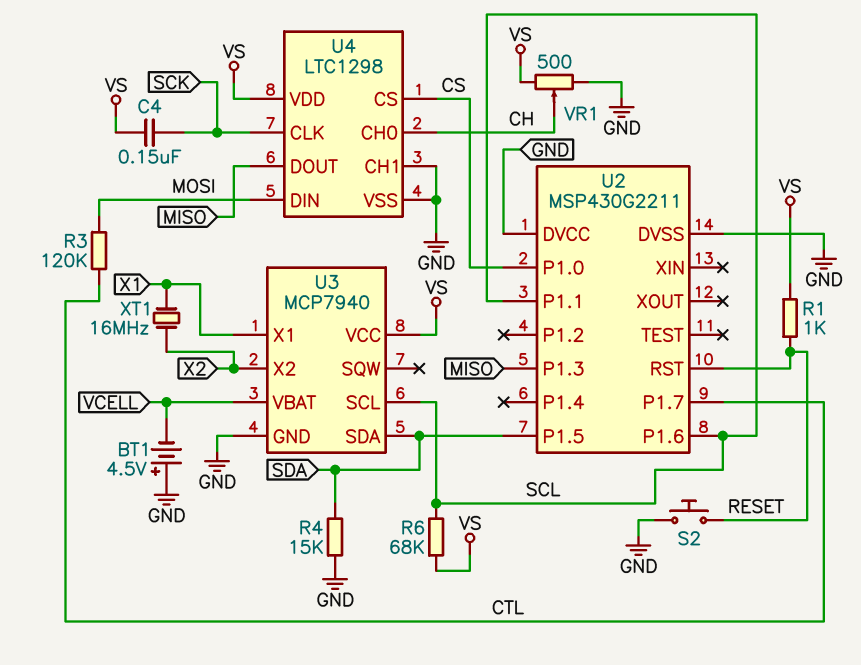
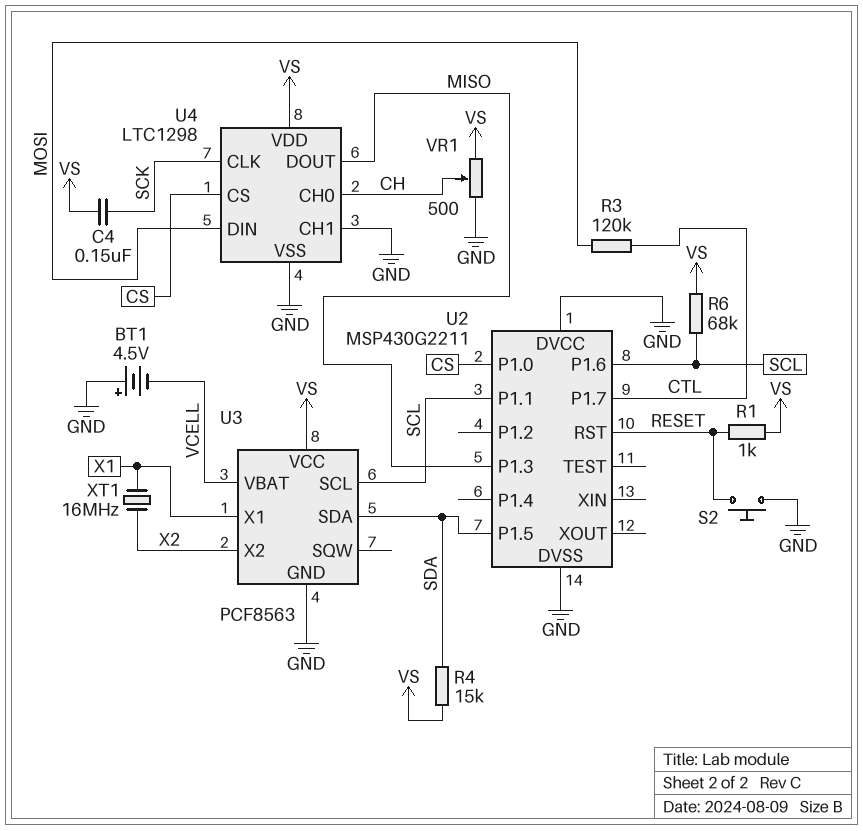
R4: 15k (GND, SDA) -> 15k (SDA, VS)
U3: MCP7940 -> PCF8563

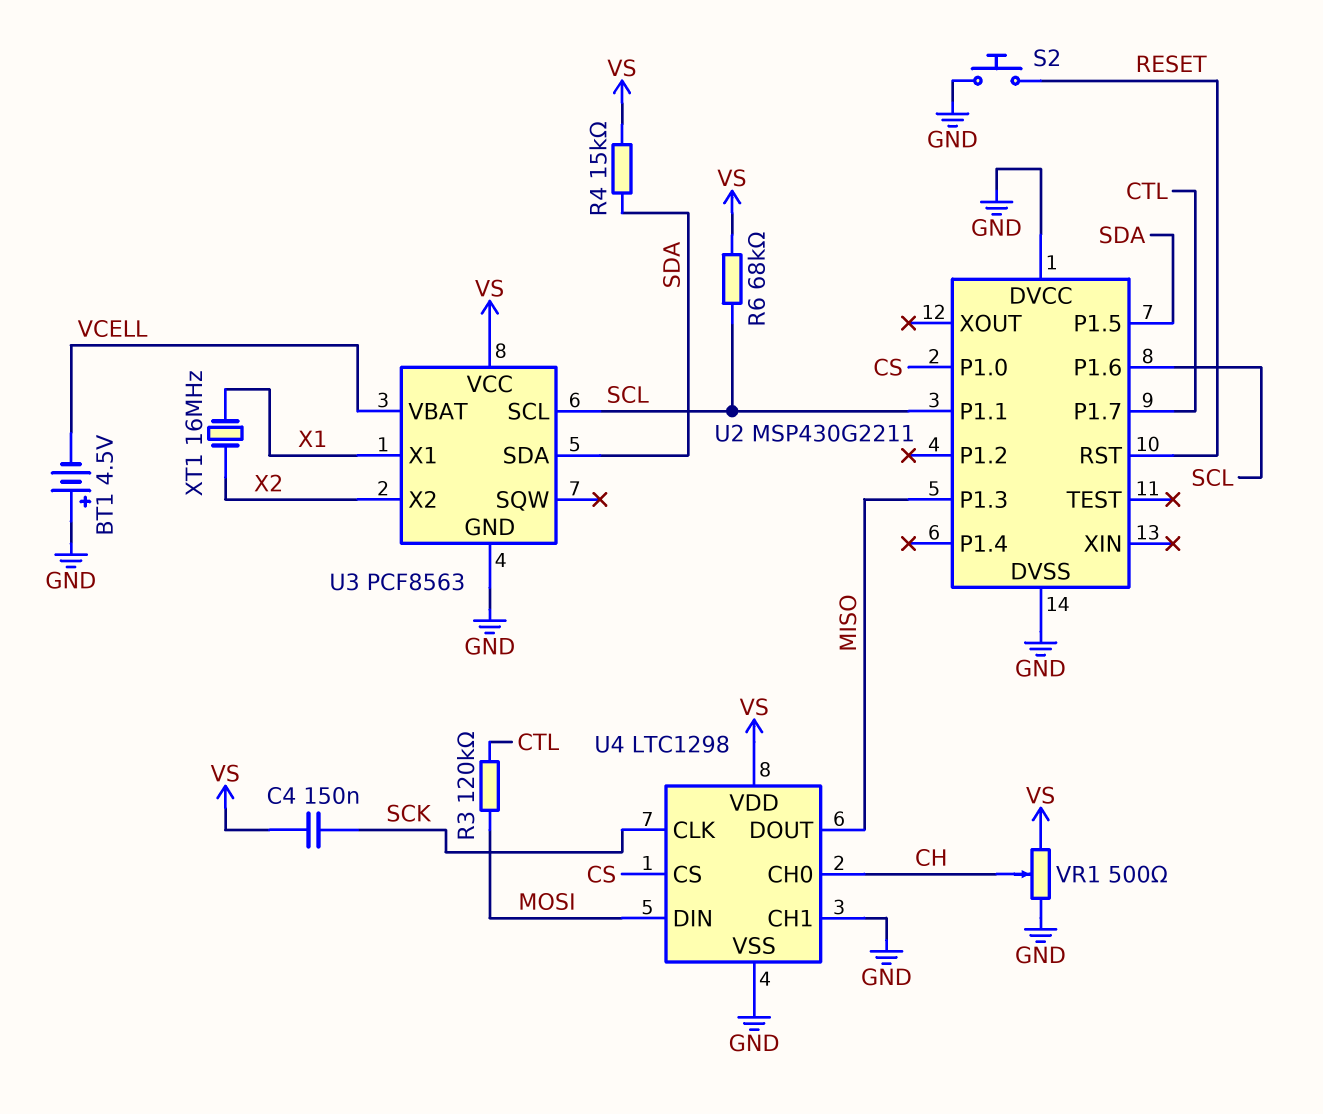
R1: 1k (RESET, VS) -> none

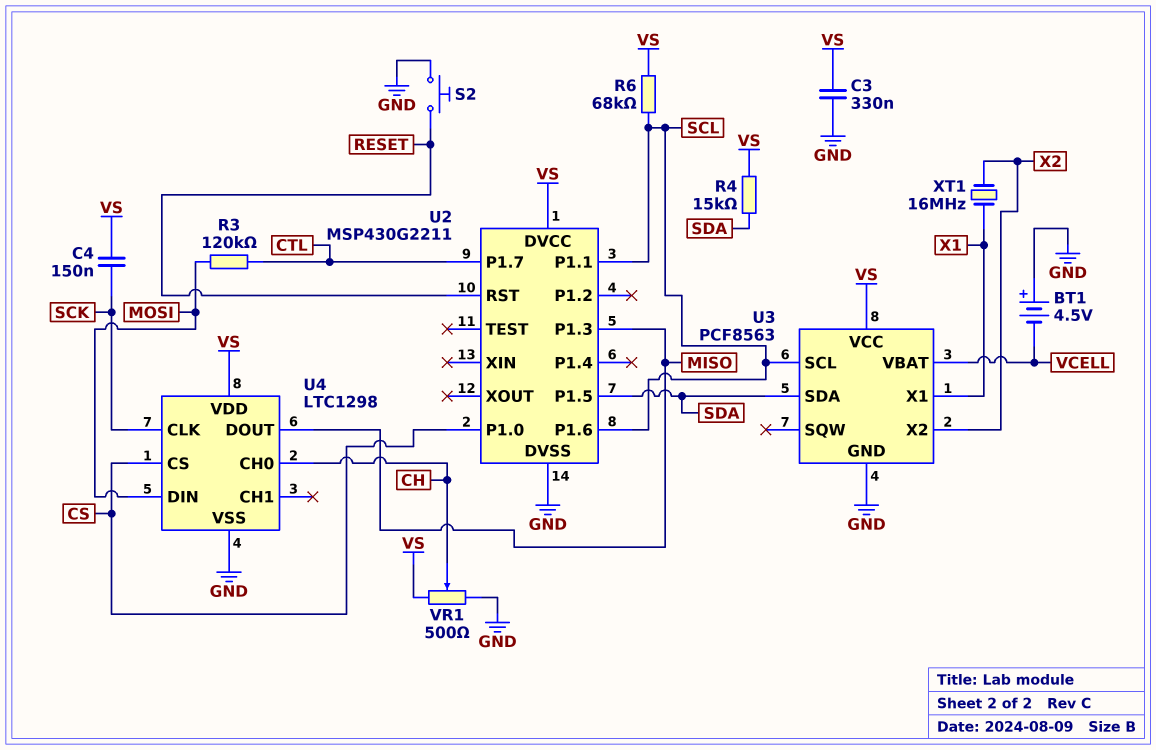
C3: none -> 330nF (GND, VS)
U2 pin DVCC: GND -> VS
U4 pin CH1: GND -> none

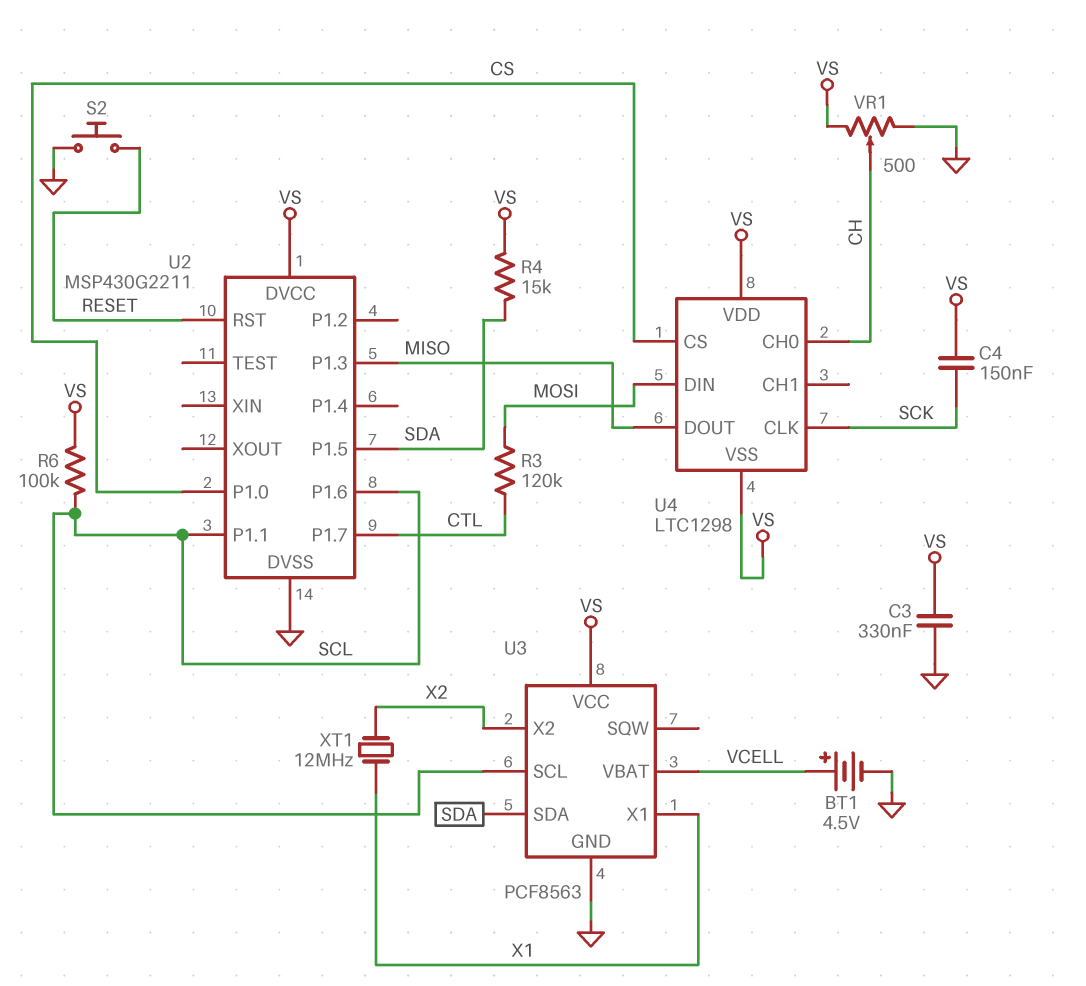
BT1: 4.5V (plus GND, minus VCELL) -> 4.5V (plus VCELL, minus GND)
R6: 68k (SCL, VS) -> 100k (SCL, VS)
U4 pin VSS: GND -> VS
XT1: 16MHz (X1, X2) -> 12MHz (X1, X2)

